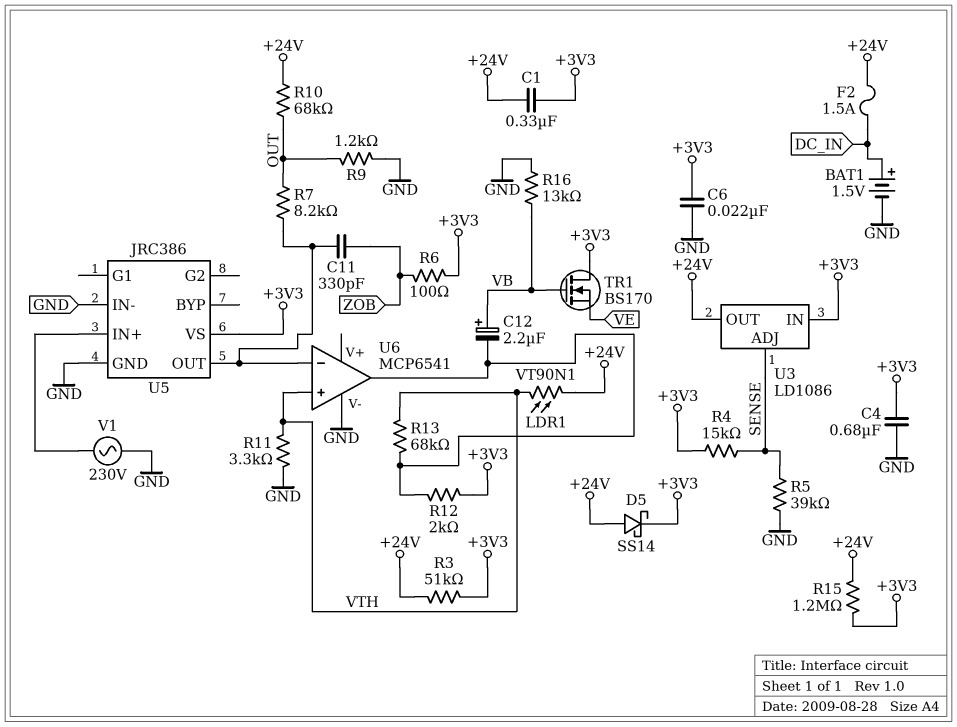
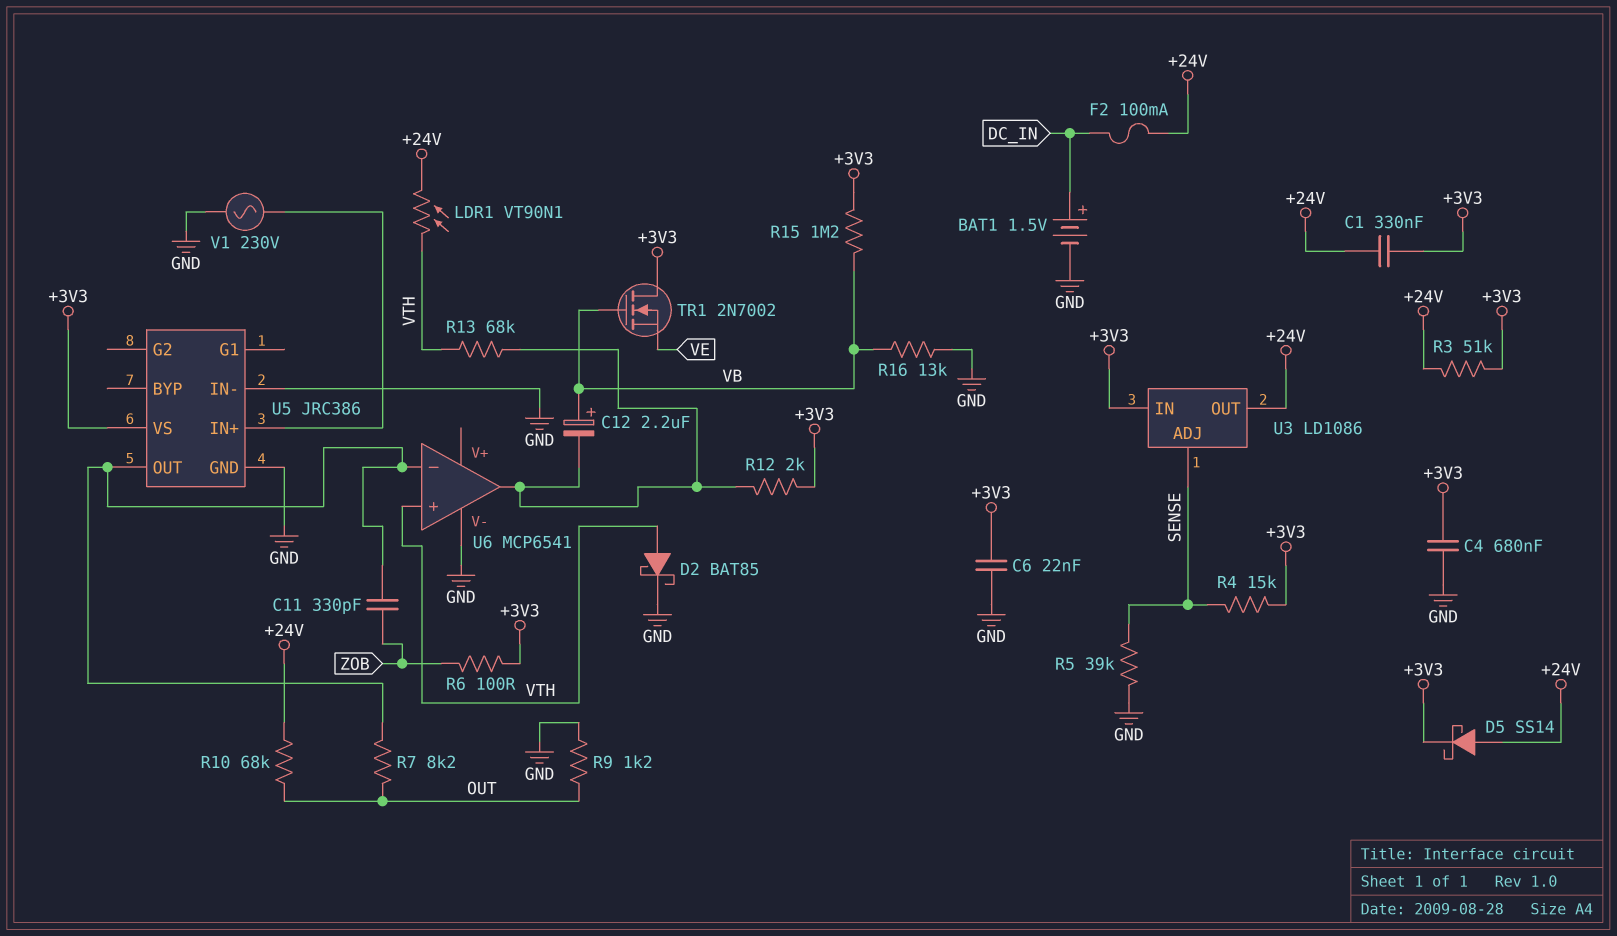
D2: none -> schottky BAT85 (A VTH, K GND)
F2: 1.5A (+24V, DC_IN) -> 100mA (+24V, DC_IN)
R11: 3.3k (GND, VTH) -> none
R15: 1.2M (+3V3, +24V) -> 1.2M (+3V3, VB)
TR1: NMOS BS170 (G VB, D +3V3, S VE) -> NMOS 2N7002 (G VB, D +3V3, S VE)

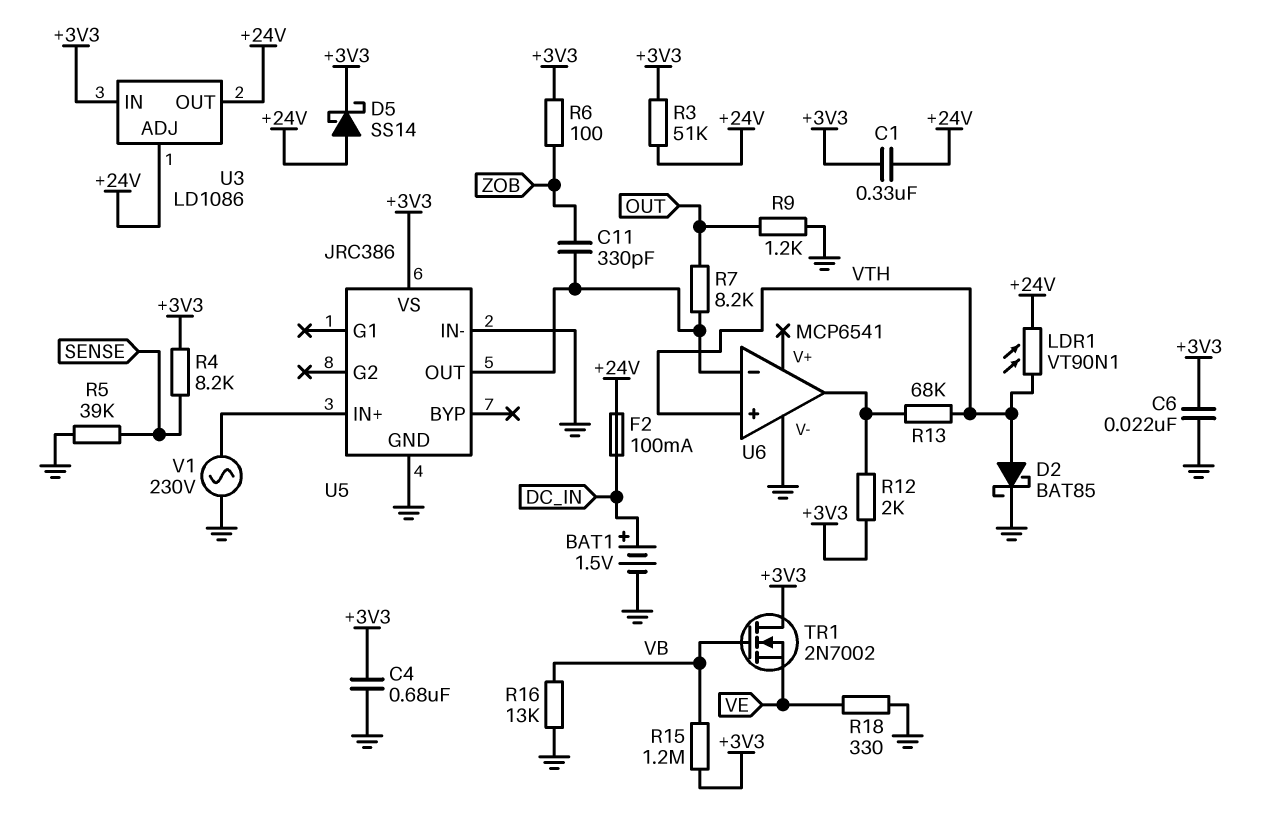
C12: 2.2uF (plus VB, minus U6/out) -> none
R4: 15k (+3V3, SENSE) -> 8.2k (+3V3, SENSE)
R10: 68k (+24V, OUT) -> none
R18: none -> 330 (GND, VE)
U3 pin ADJ: SENSE -> +24V

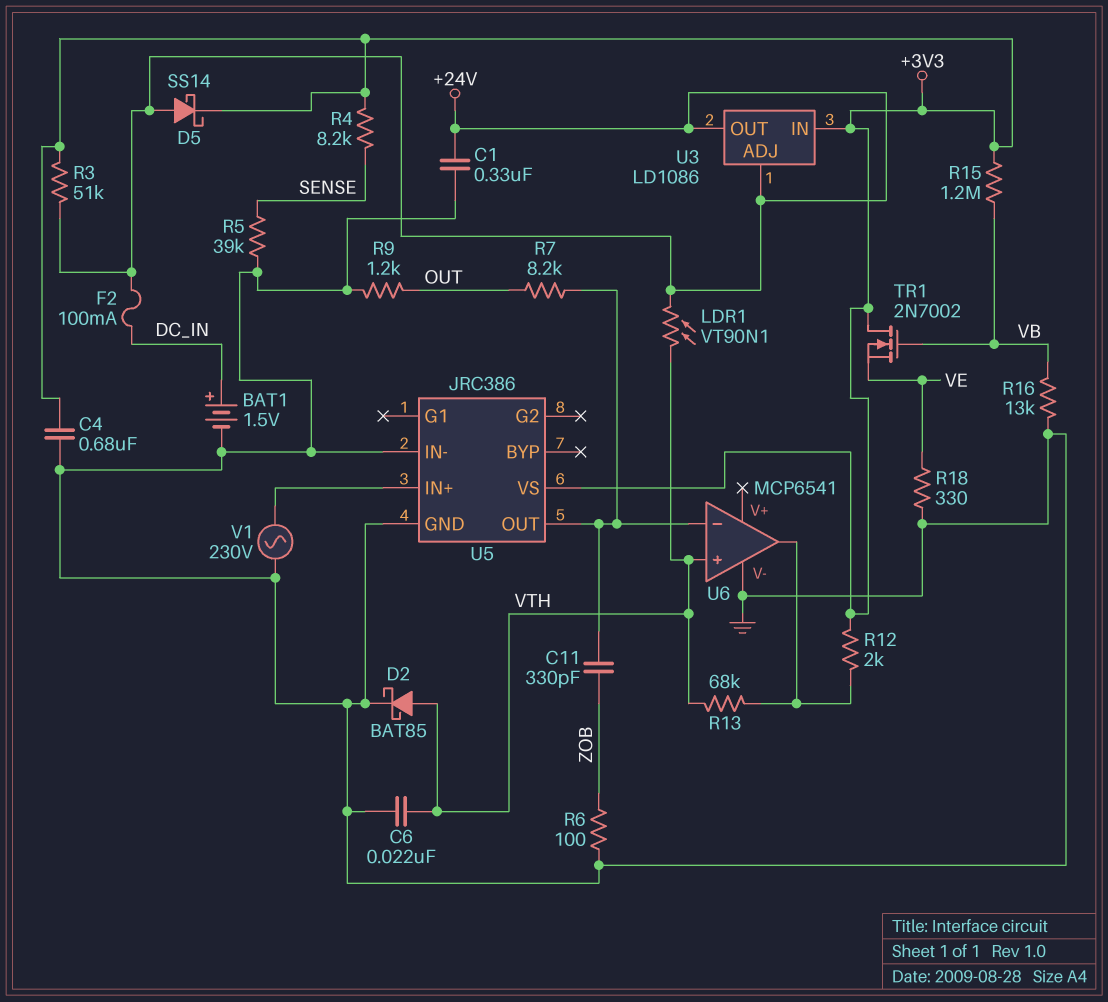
C1: 330nF (+3V3, +24V) -> 330nF (+24V, GND)
C6: 22nF (+3V3, GND) -> 22nF (GND, VTH)
R6: 100 (+3V3, ZOB) -> 100 (GND, ZOB)

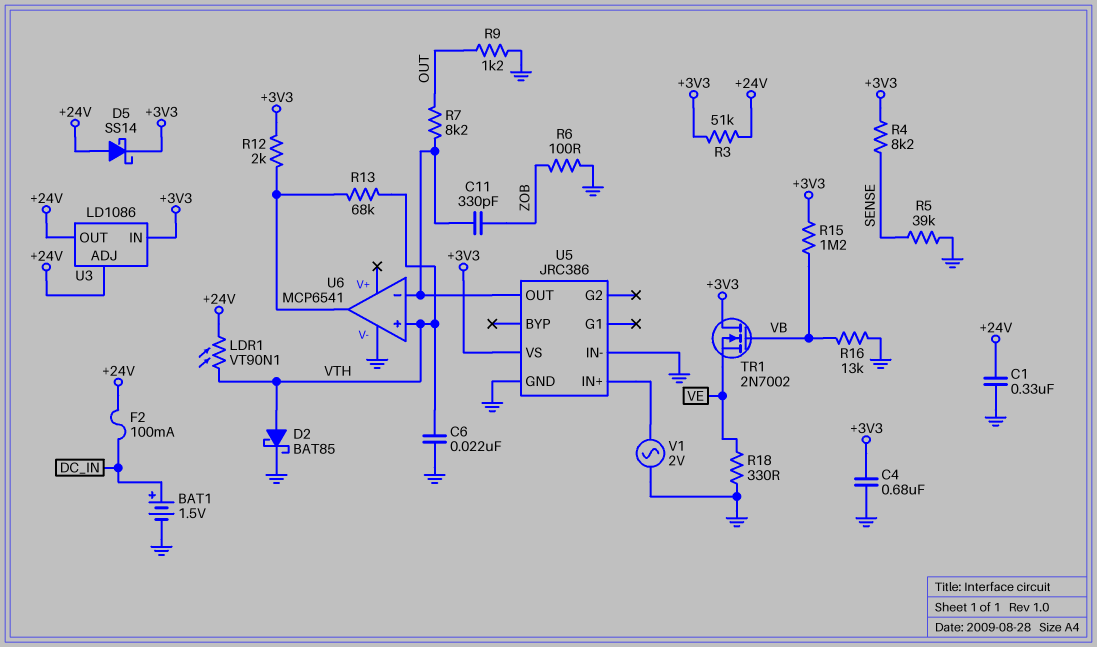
V1: AC 230V (GND, U5/IN+) -> AC 2V (GND, U5/IN+)

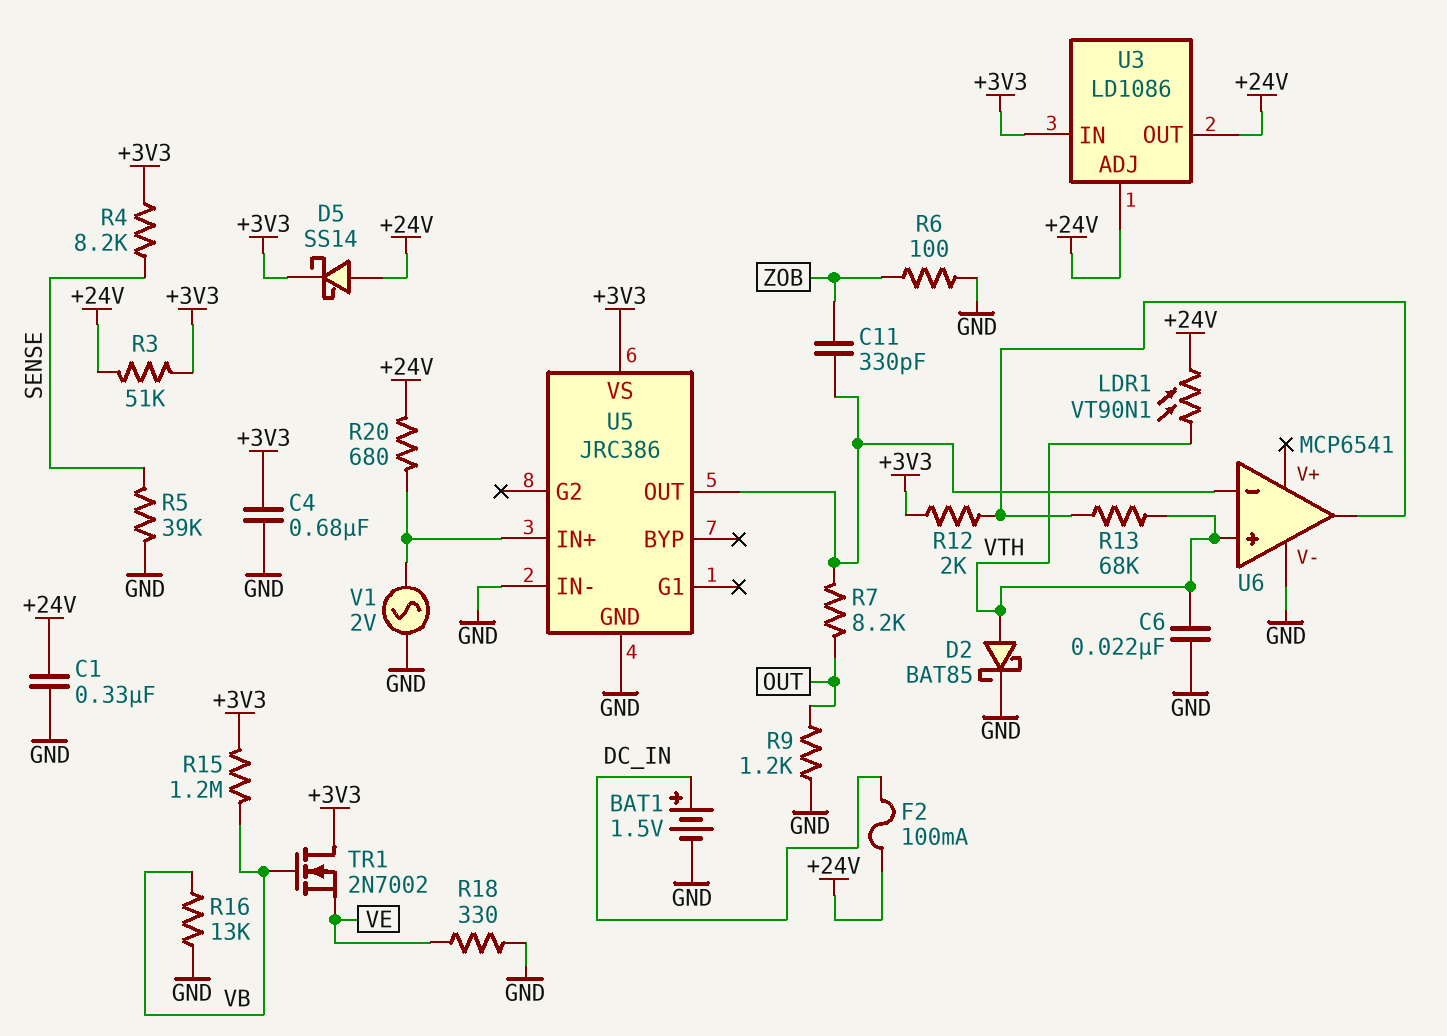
R20: none -> 680 (+24V, U5/IN+)

